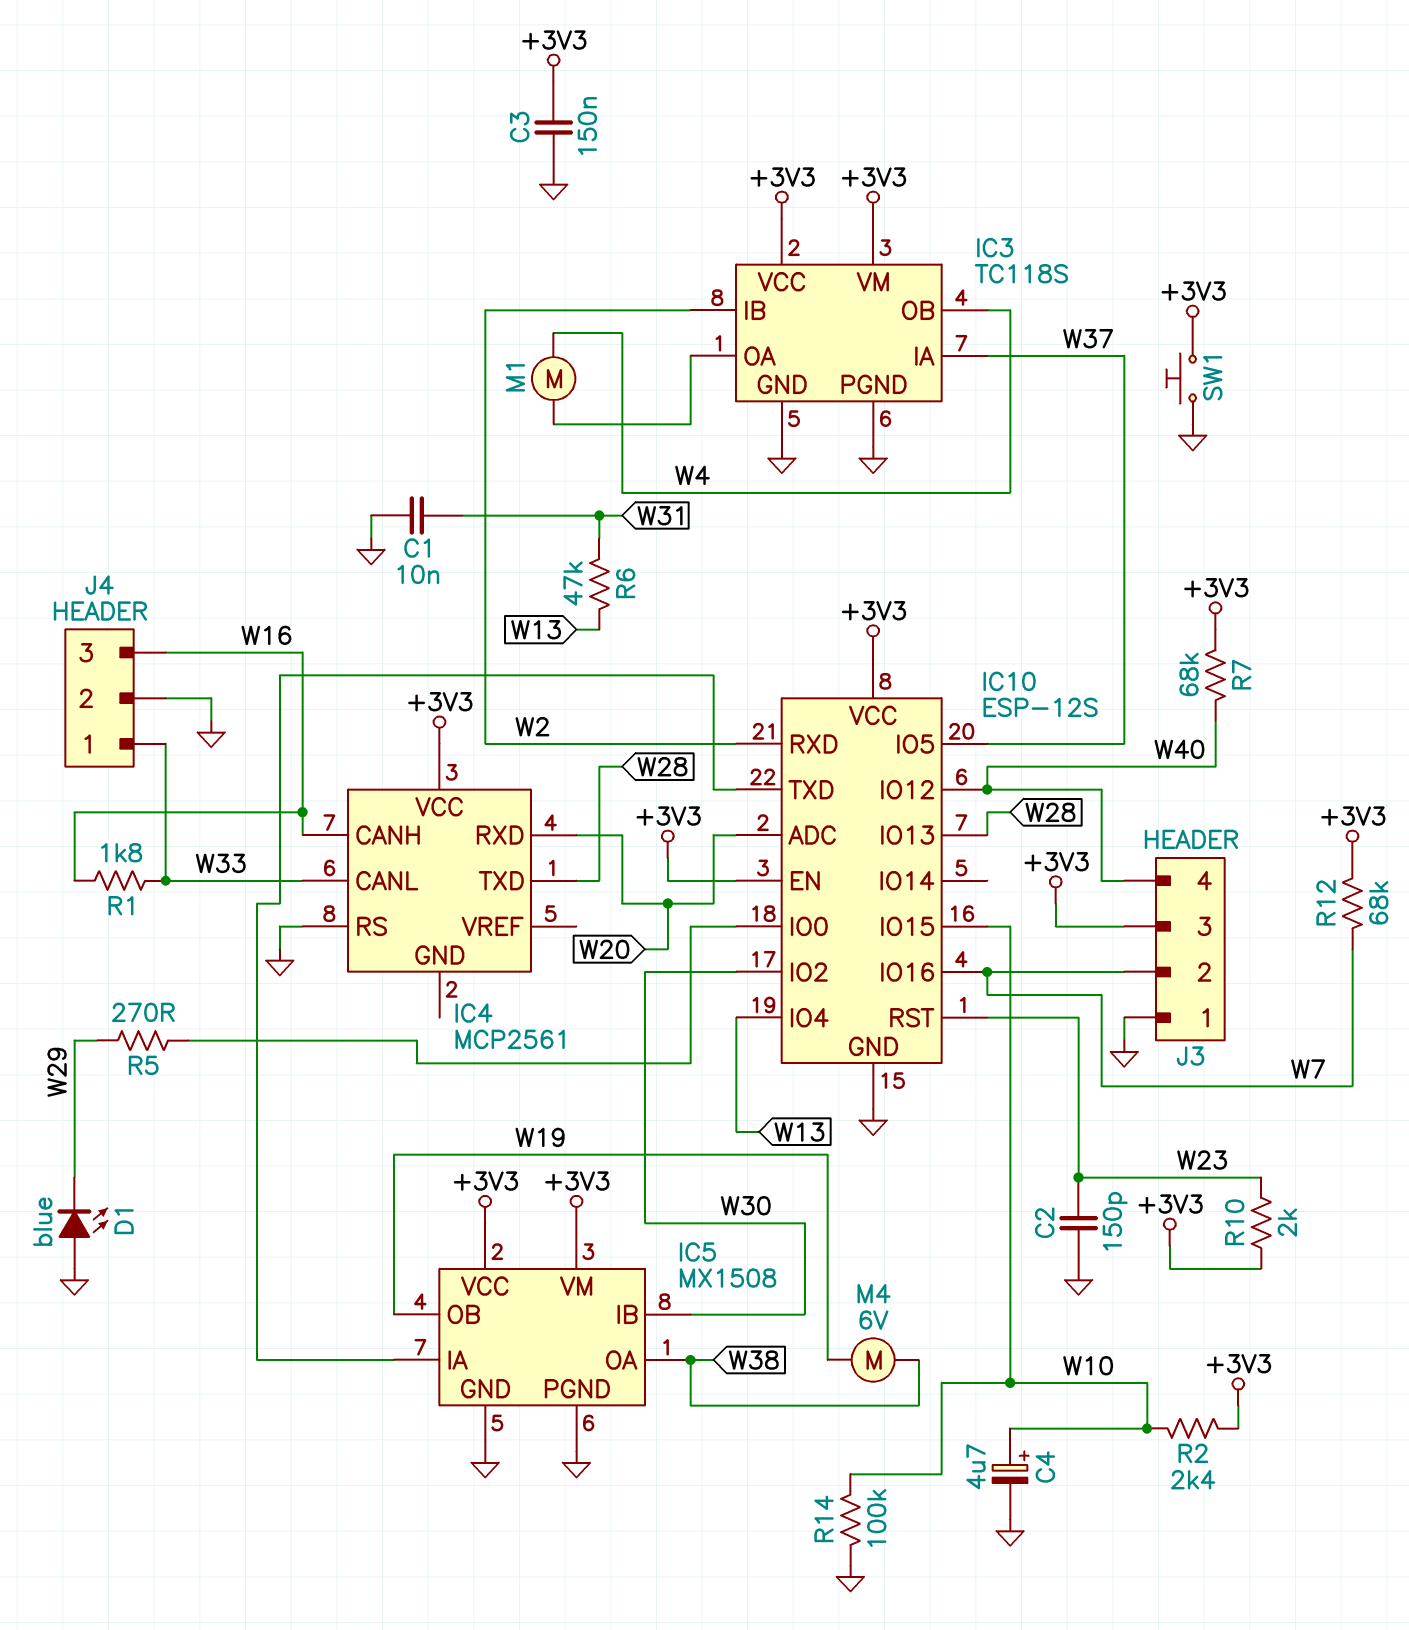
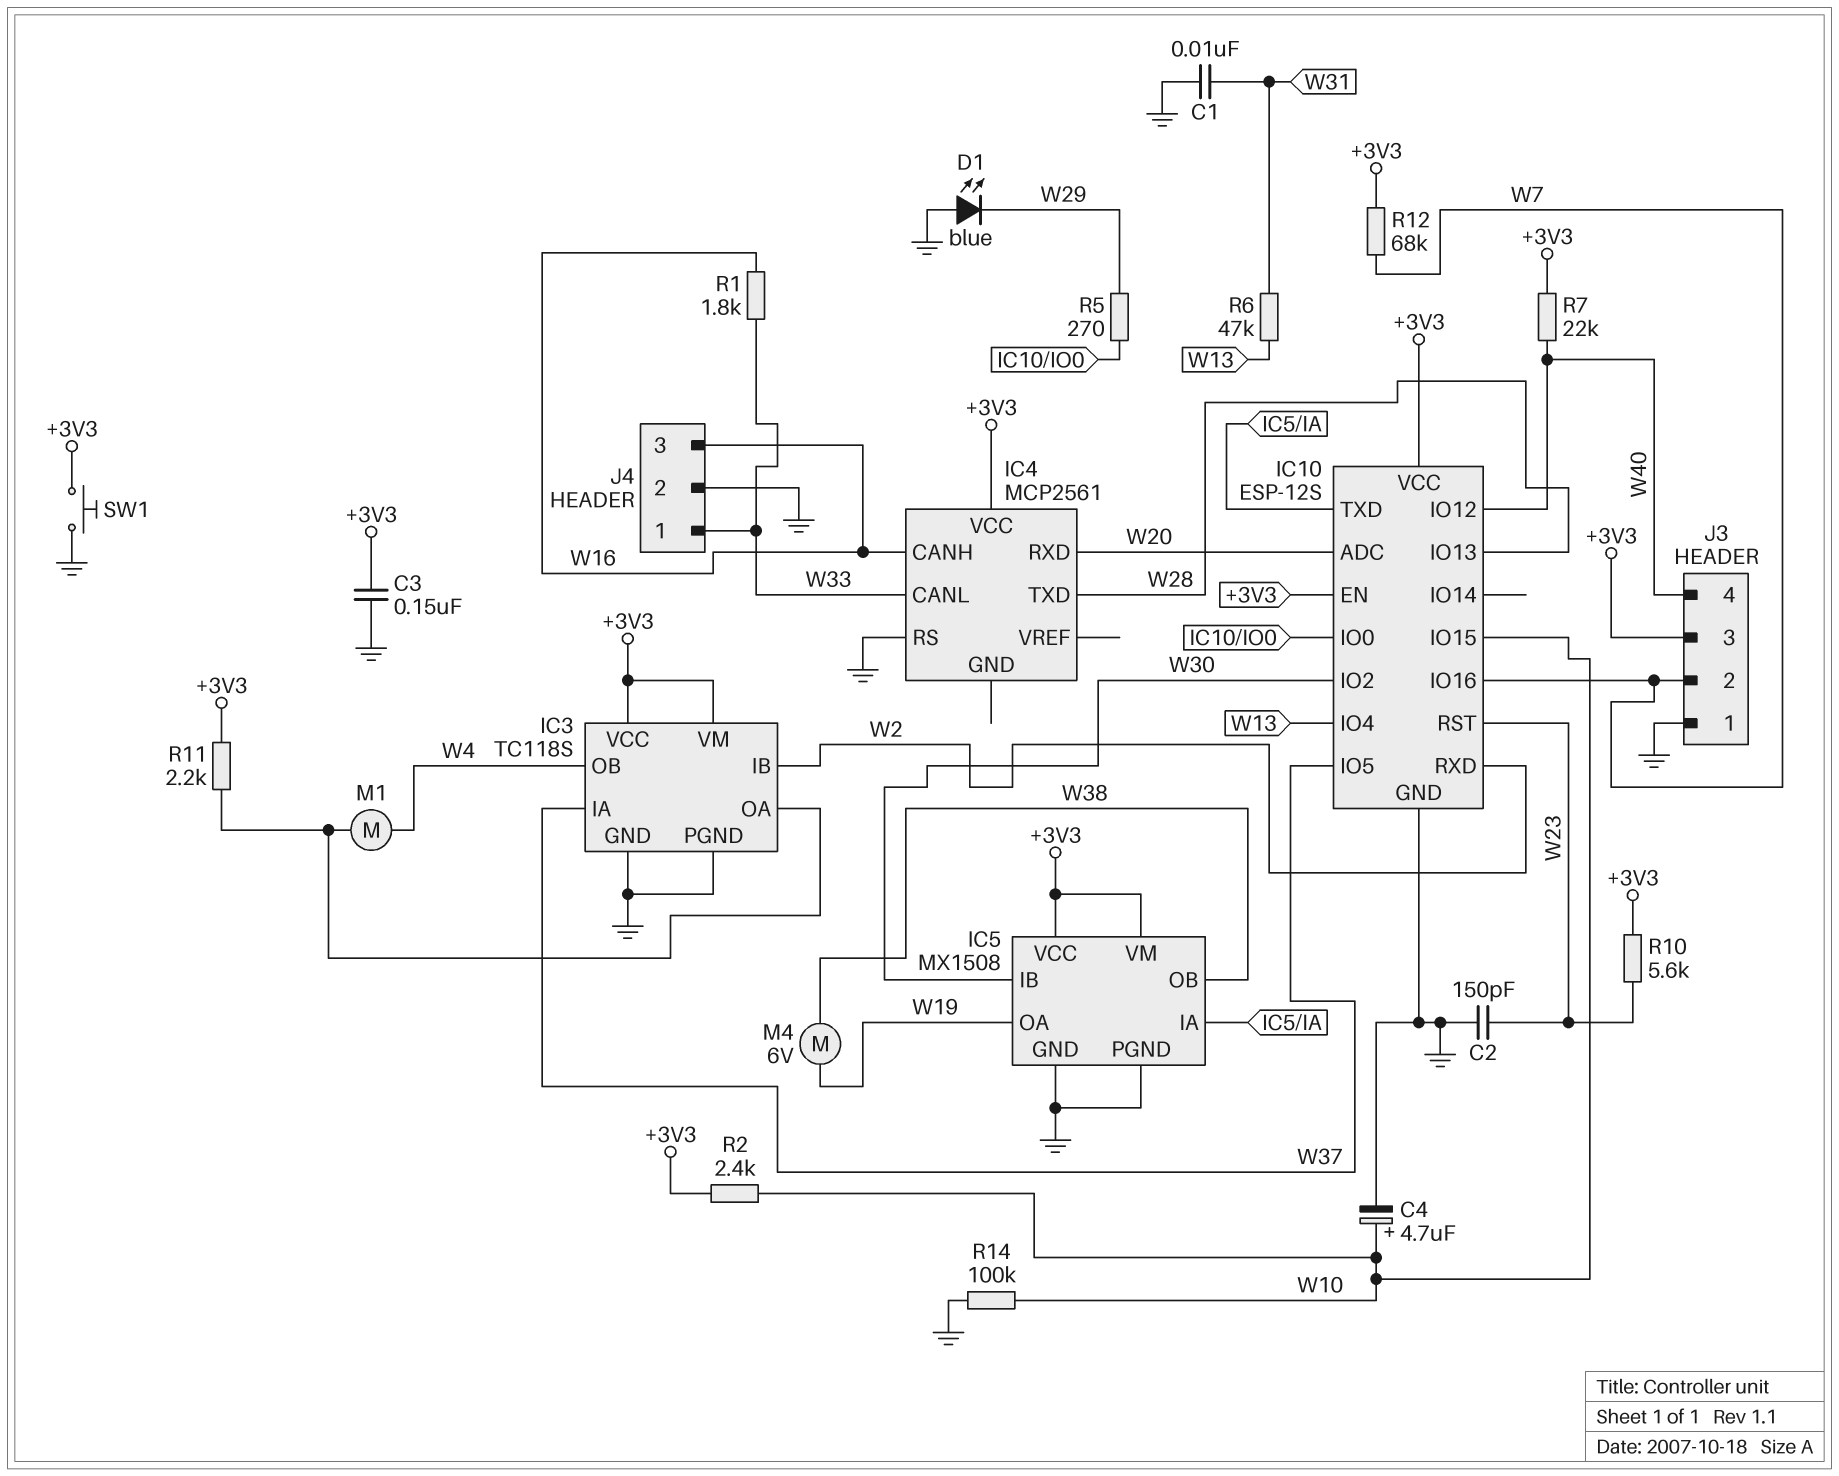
IC5 pin OA: W38 -> W19
IC5 pin OB: W19 -> W38
R7: 68k (+3V3, W40) -> 22k (+3V3, W40)
R10: 2k (+3V3, W23) -> 5.6k (+3V3, W23)
R11: none -> 2.2k (+3V3, IC3/OA)

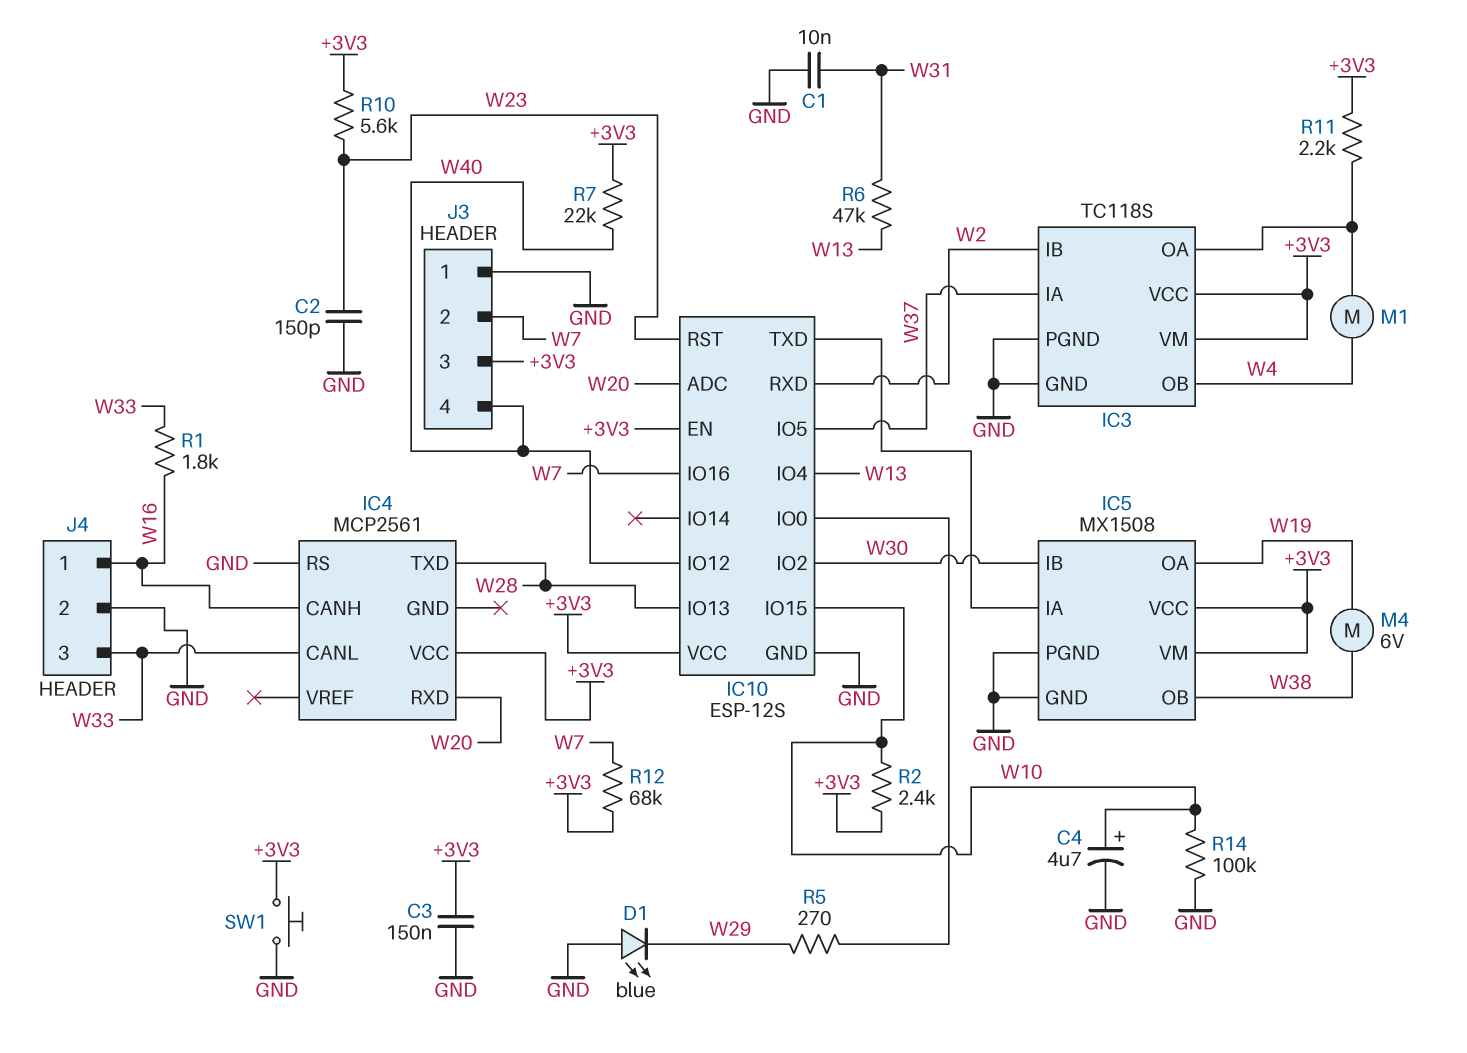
J4 pin 1: W33 -> W16
J4 pin 3: W16 -> W33

